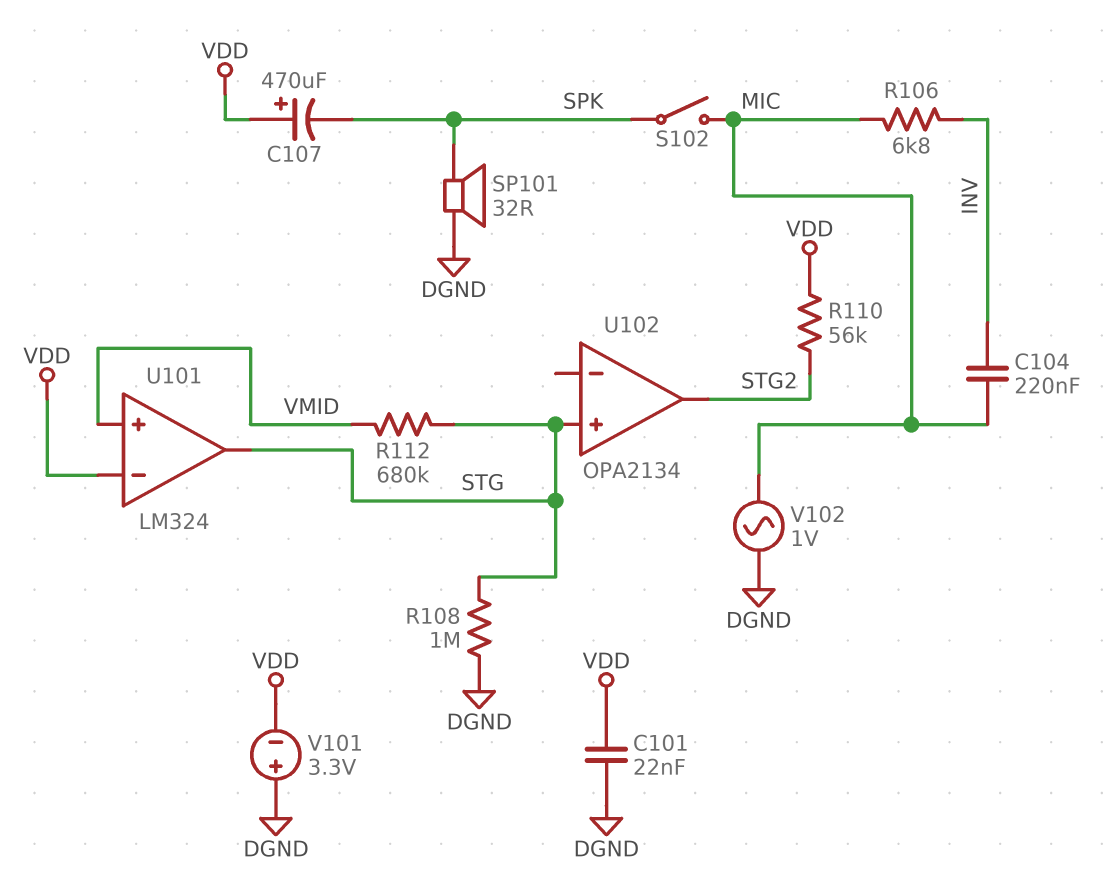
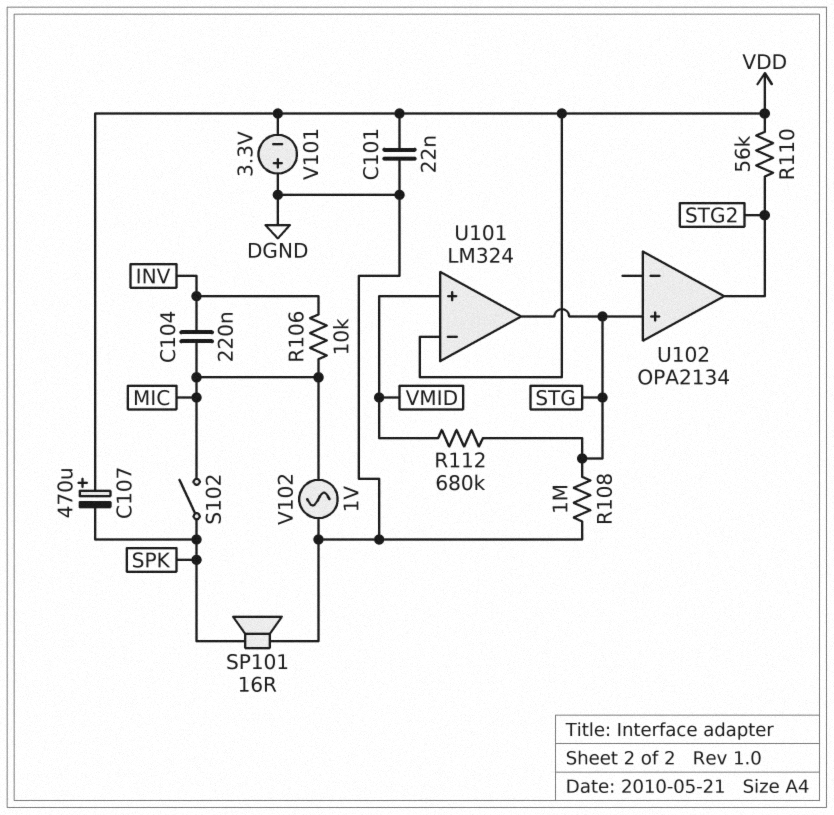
R106: 6.8k (INV, MIC) -> 10k (INV, MIC)
SP101: speaker 32R (DGND, SPK) -> speaker 16R (DGND, SPK)

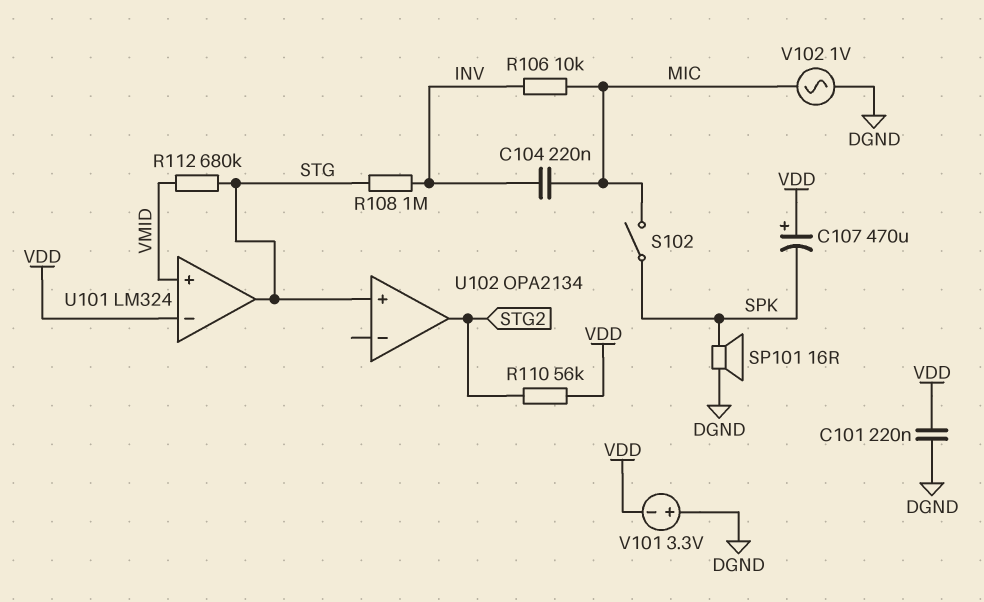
C101: 22nF (DGND, VDD) -> 220nF (DGND, VDD)
R108: 1M (DGND, STG) -> 1M (INV, STG)

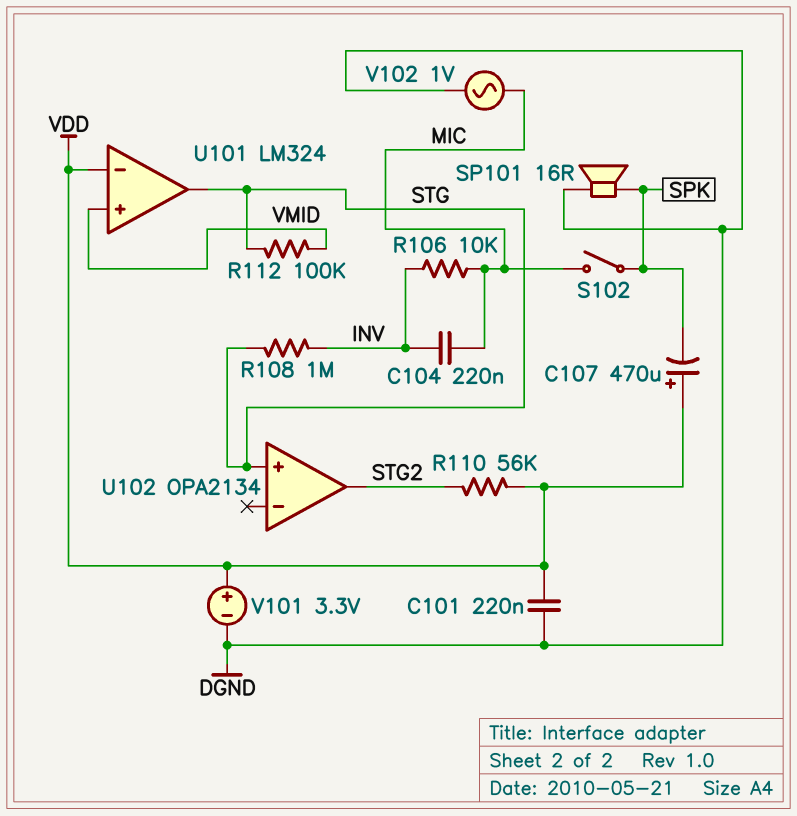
R112: 680k (STG, VMID) -> 100k (STG, VMID)
V101: 3.3V (plus DGND, minus VDD) -> 3.3V (plus VDD, minus DGND)

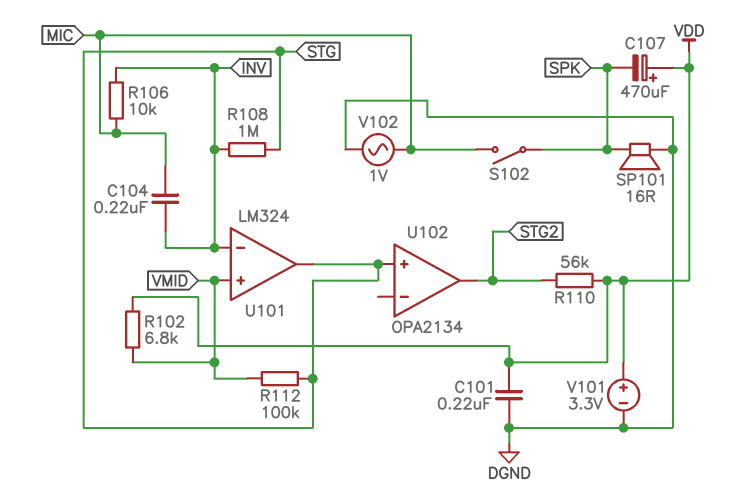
R102: none -> 6.8k (VDD, VMID)
U101 pin in-: VDD -> INV

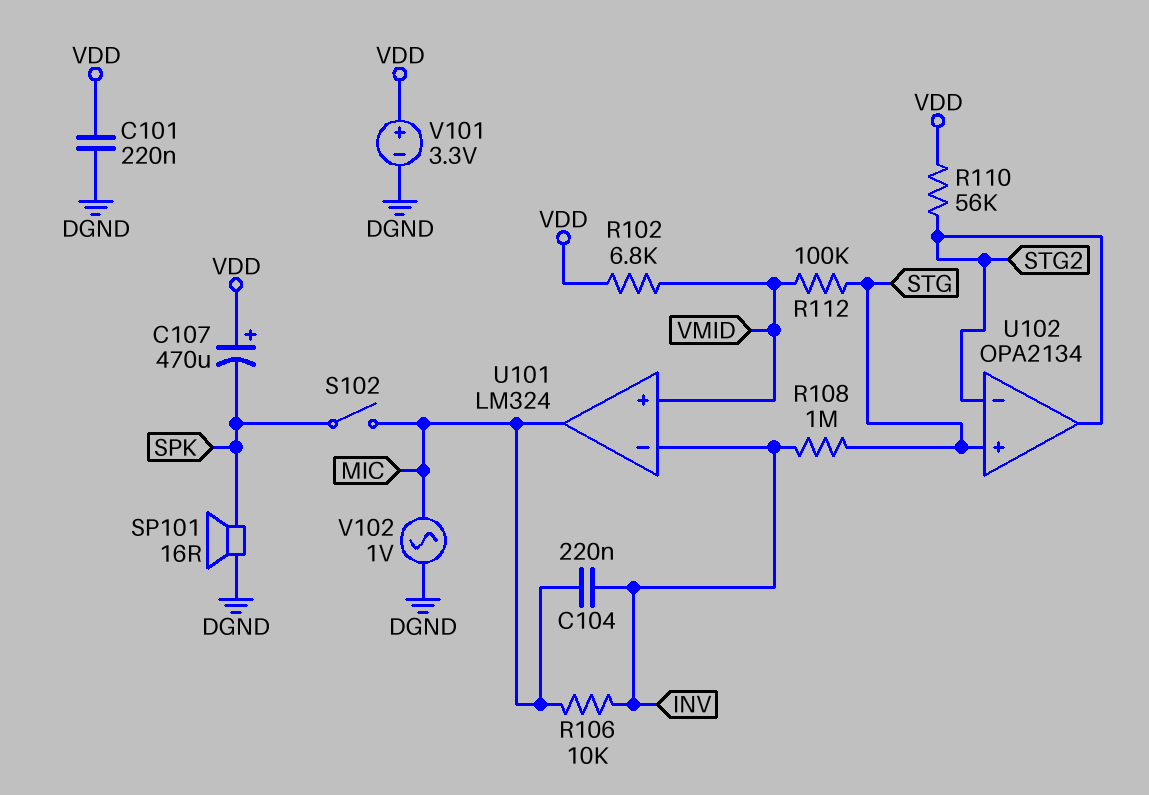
U101 pin out: STG -> MIC
U102 pin in-: none -> STG2

